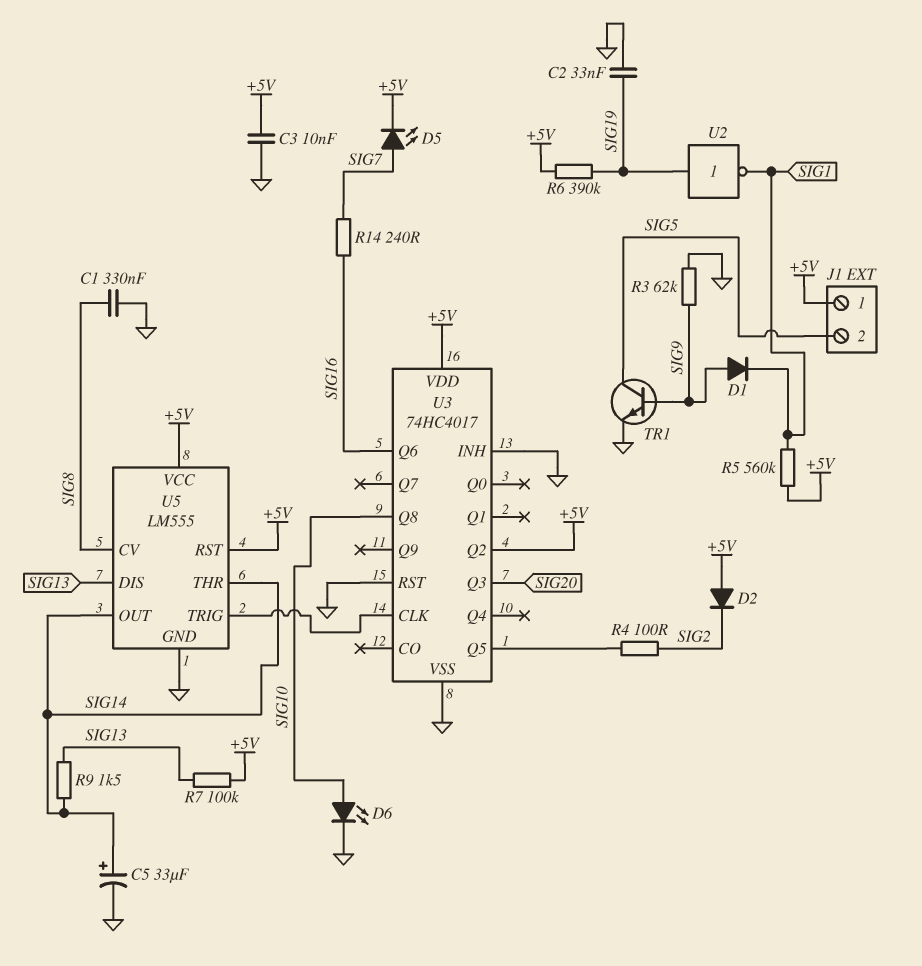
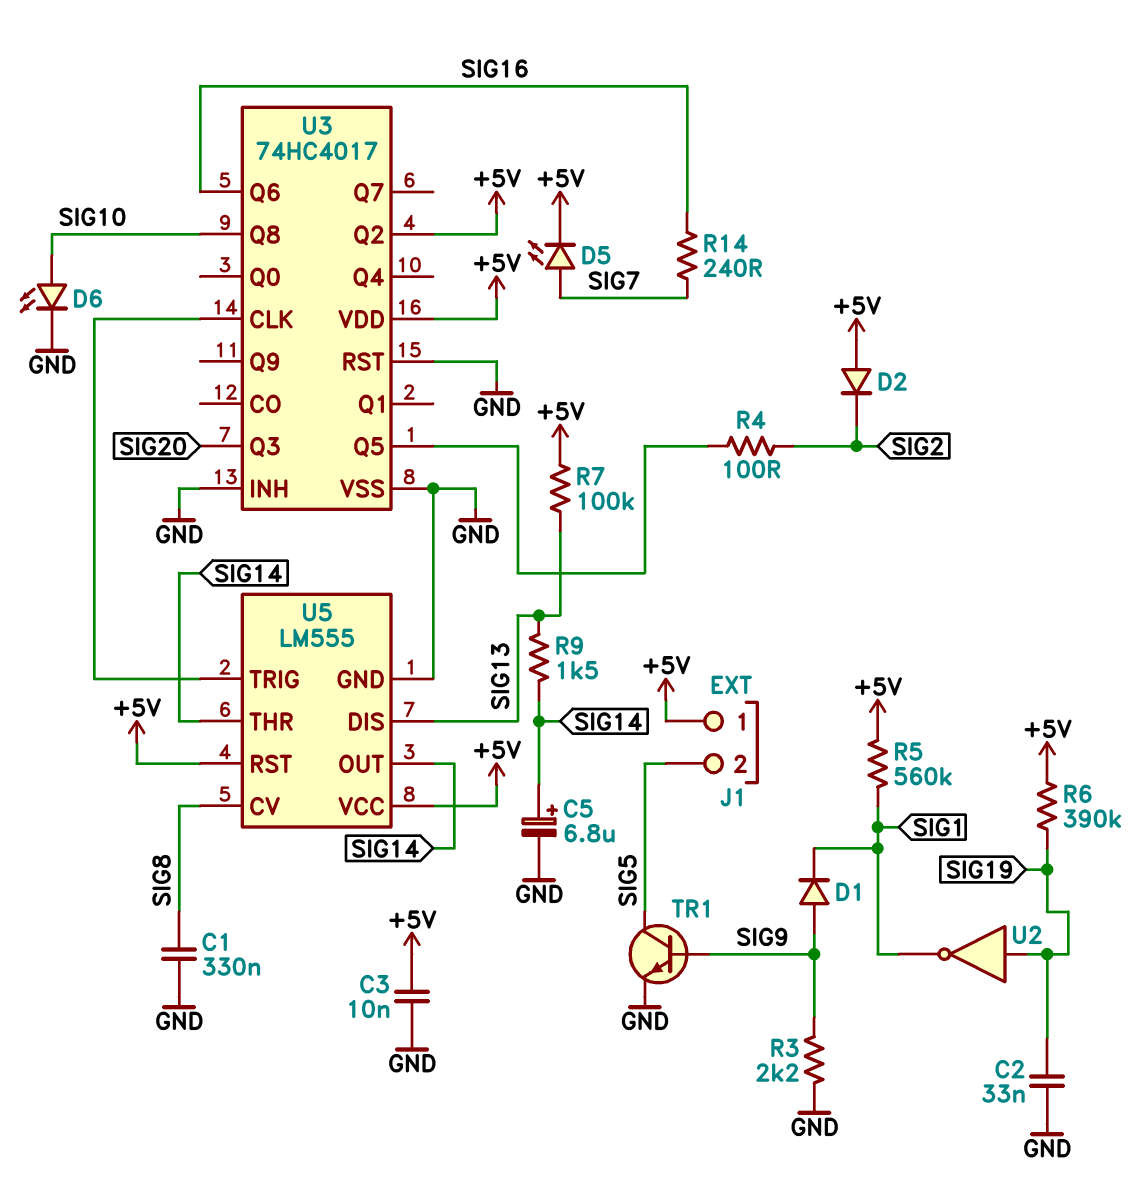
C5: 33uF (plus SIG14, minus GND) -> 6.8uF (plus SIG14, minus GND)
R3: 62k (GND, SIG9) -> 2.2k (GND, SIG9)

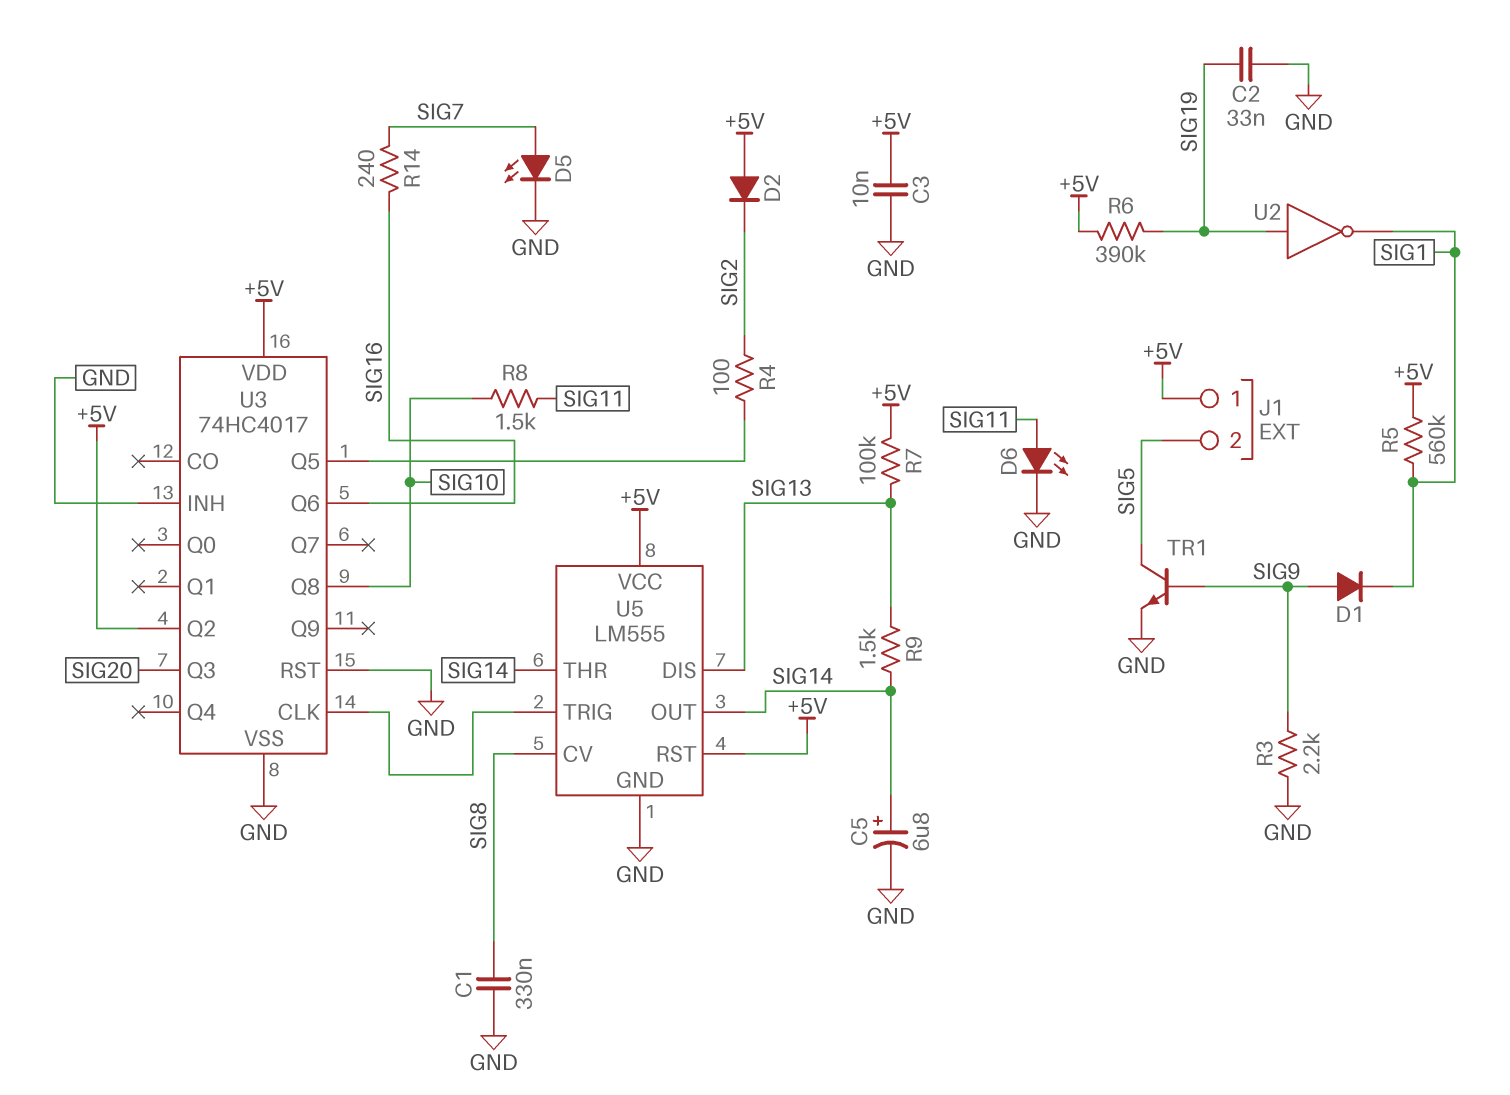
D5: LED (A SIG7, K +5V) -> LED (A SIG7, K GND)
D6: LED (A SIG10, K GND) -> LED (A SIG11, K GND)
R8: none -> 1.5k (SIG10, SIG11)

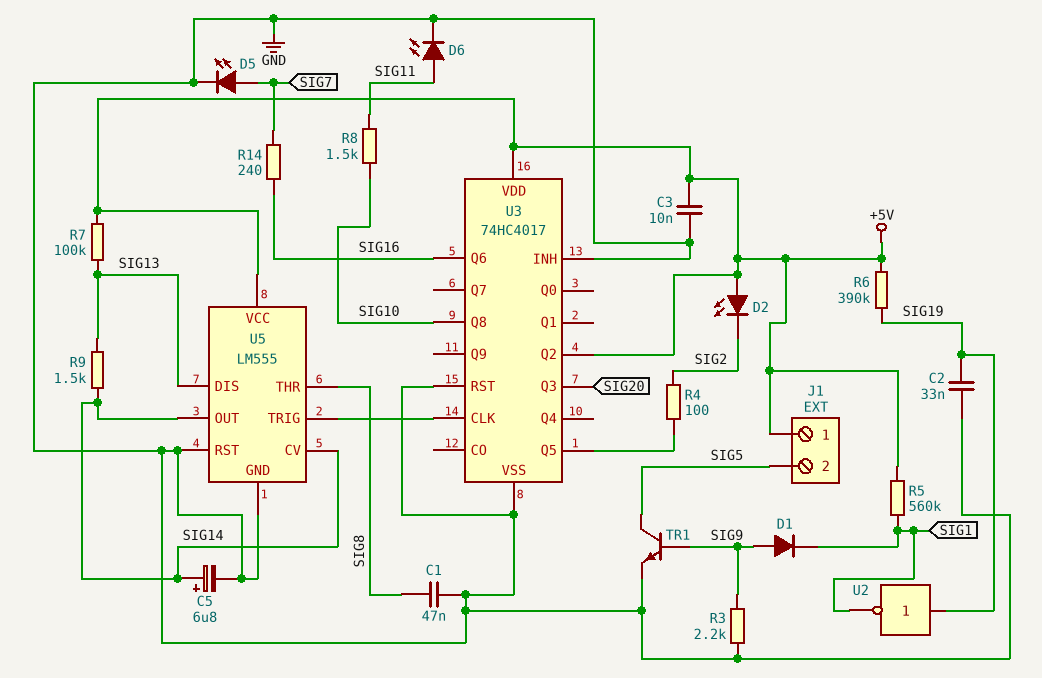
C1: 330nF (GND, SIG8) -> 47nF (GND, SIG8)
D2: diode (A +5V, K SIG2) -> LED (A +5V, K SIG2)
U5 pin CV: SIG8 -> SIG14
U5 pin RST: +5V -> GND
U5 pin THR: SIG14 -> SIG8

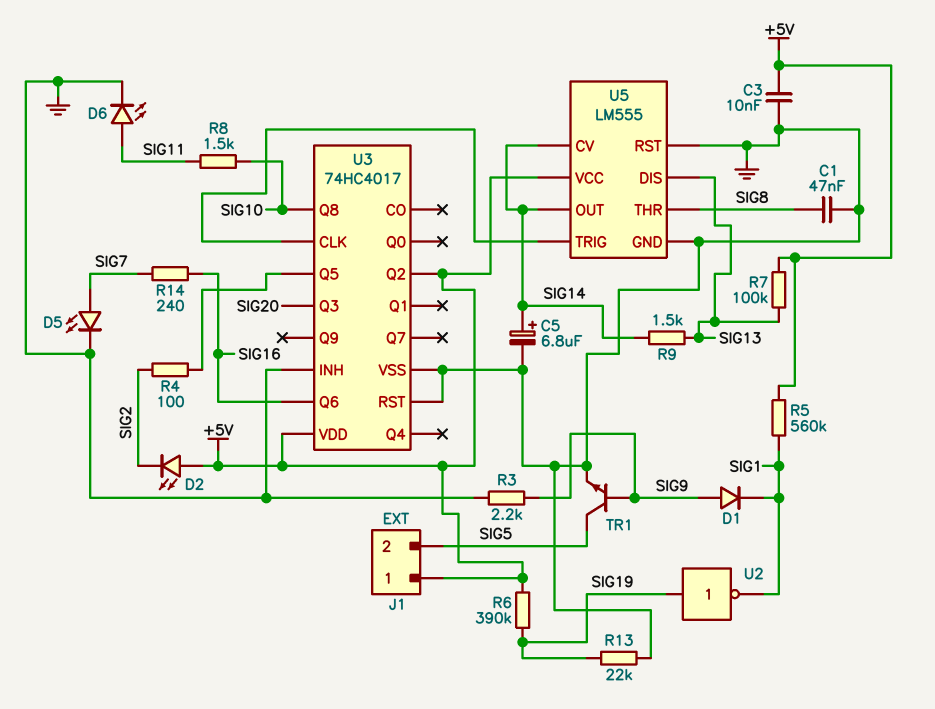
C2: 33nF (GND, SIG19) -> none
R13: none -> 22k (GND, SIG19)

